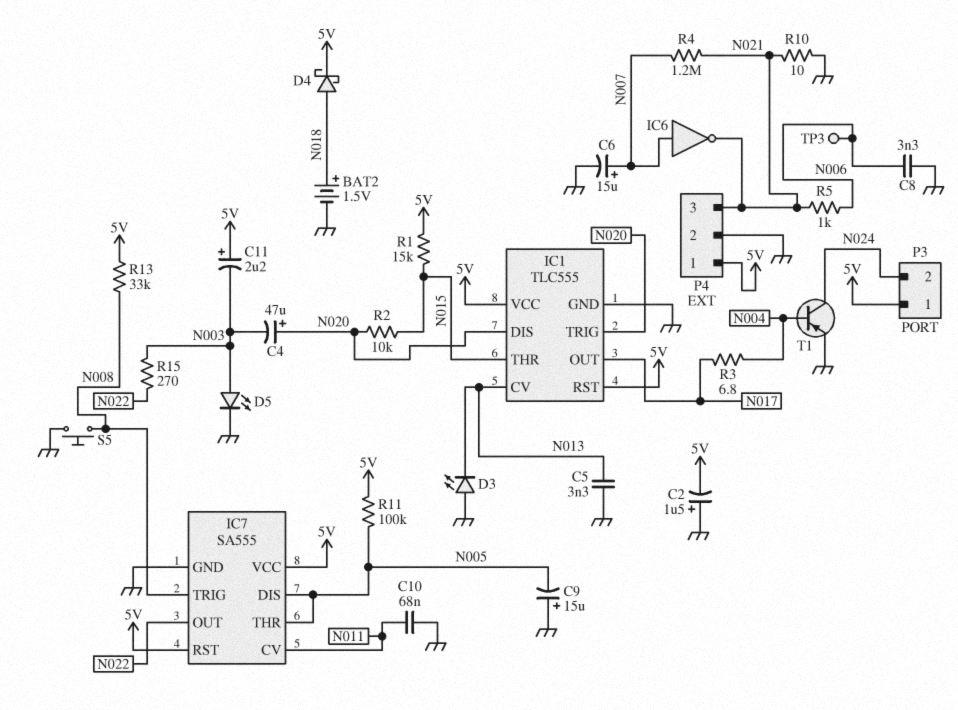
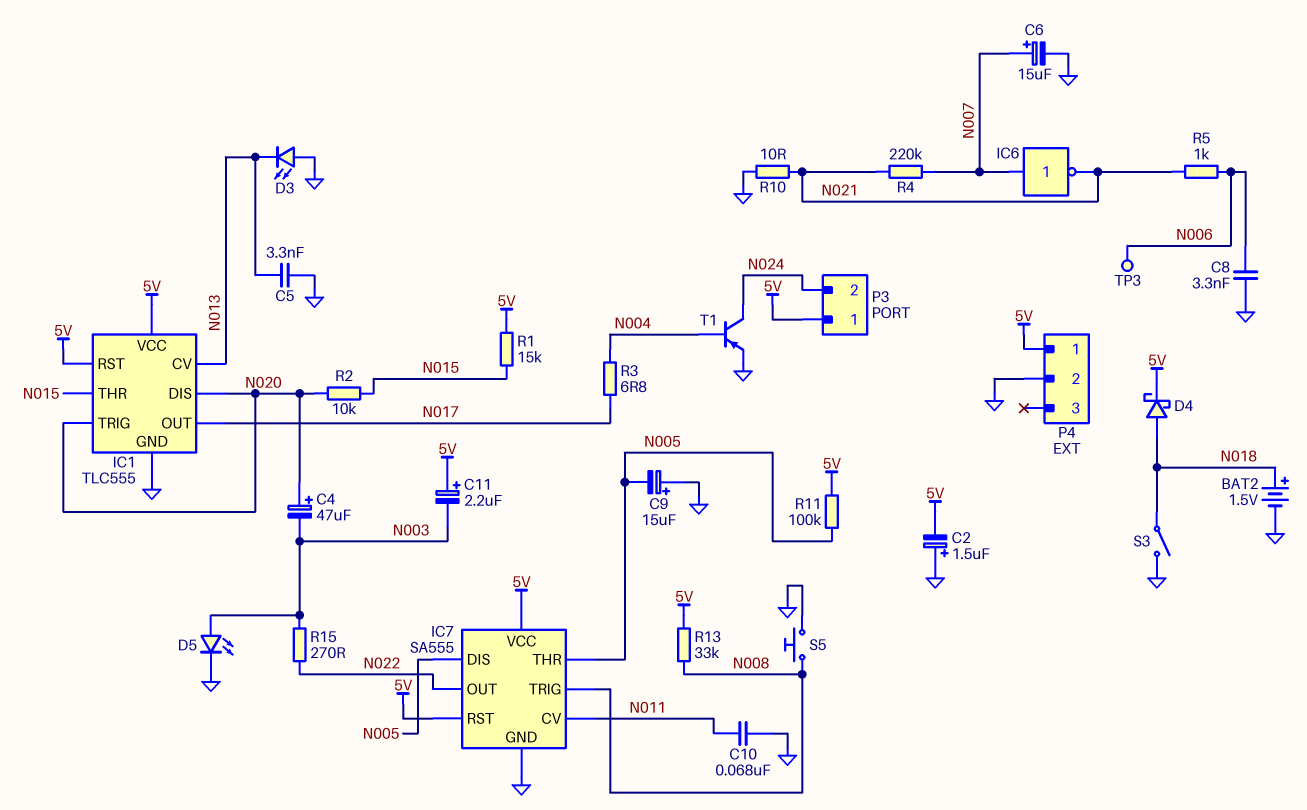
P4 pin 3: N021 -> none
R4: 1.2M (N007, N021) -> 220k (N007, N021)
S3: none -> switch (GND, N018)

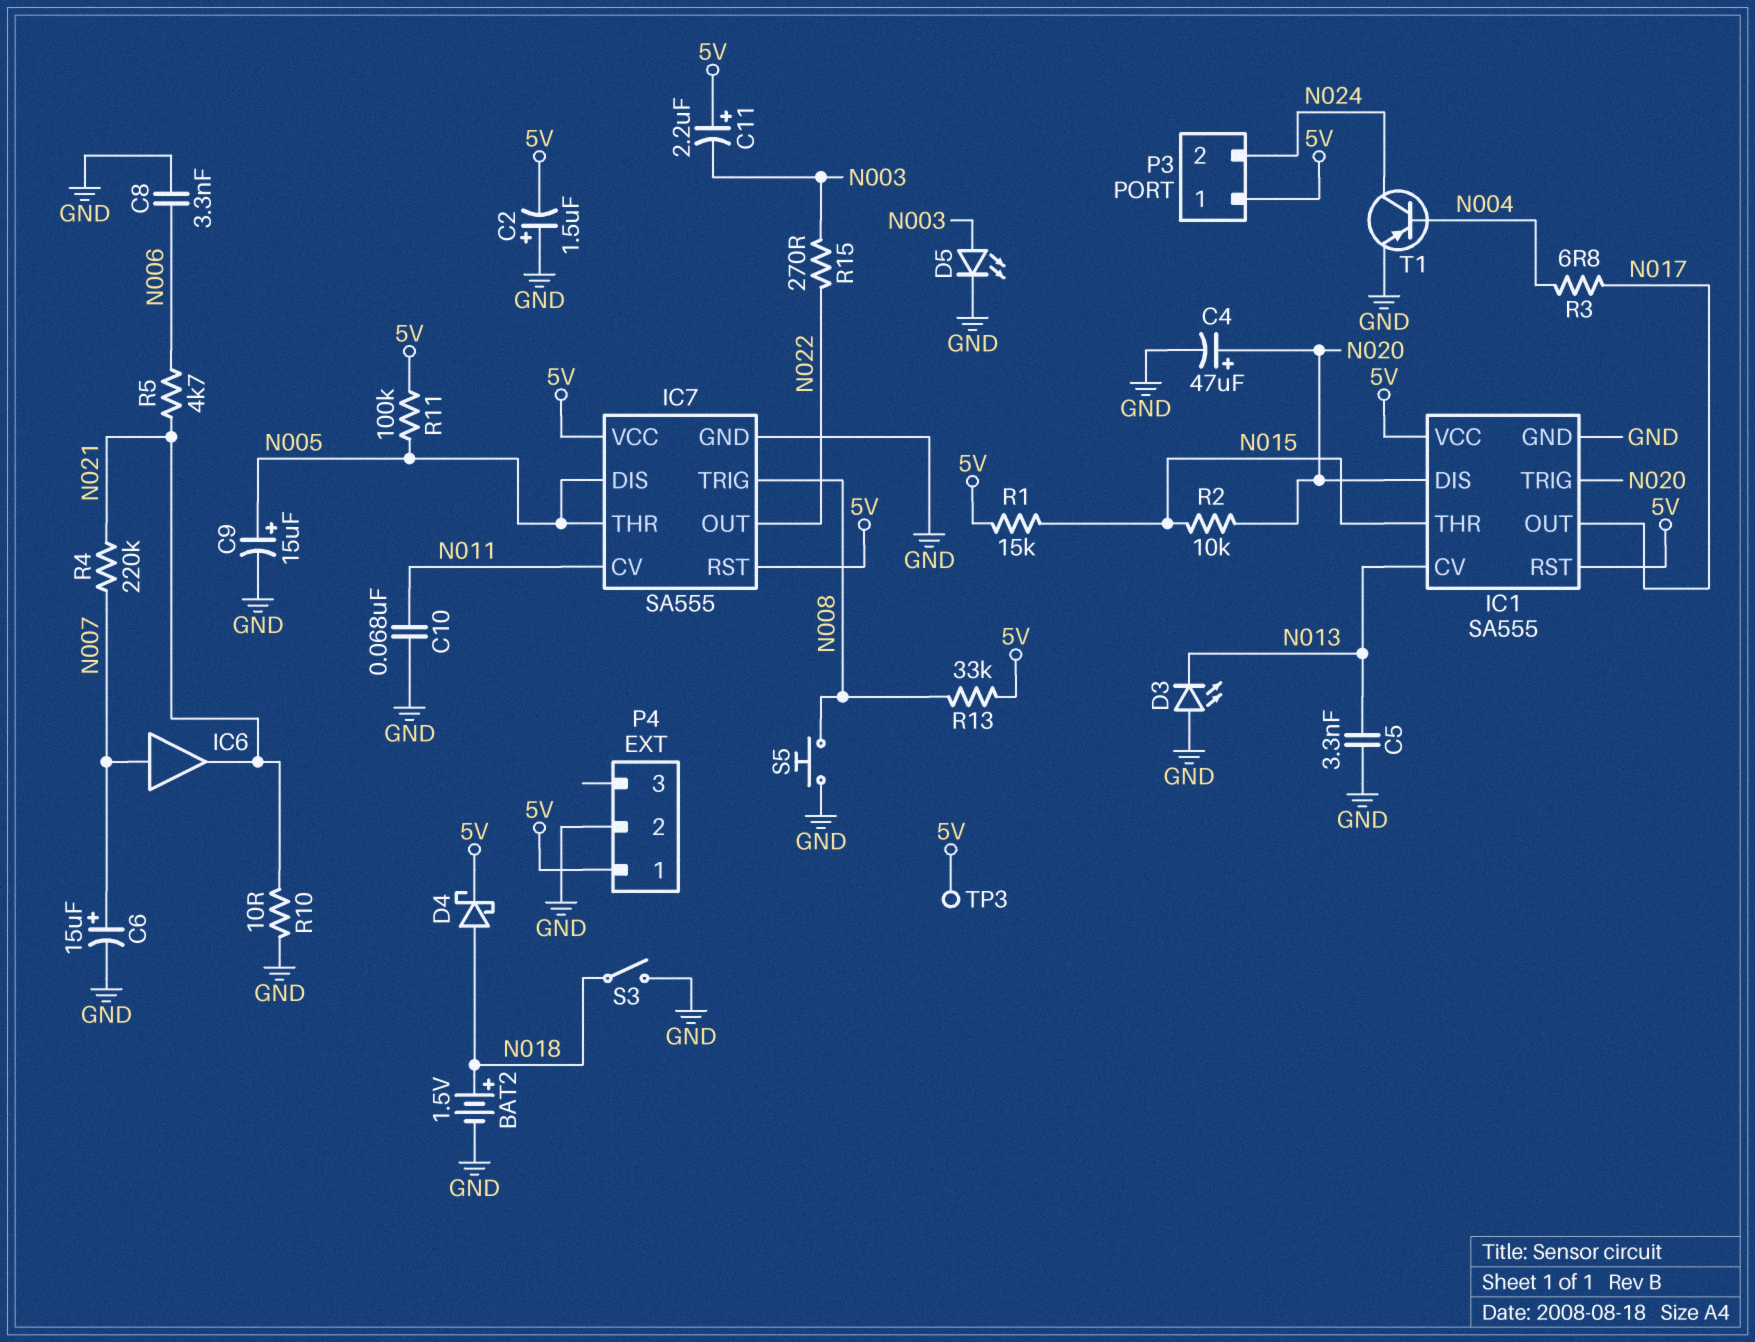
C4: 47uF (plus N020, minus N003) -> 47uF (plus N020, minus GND)
C9: 15uF (plus GND, minus N005) -> 15uF (plus N005, minus GND)
IC1: TLC555 -> SA555
IC6: NOT (in N007, out N021) -> buffer (in N007, out N021)
R5: 1k (N006, N021) -> 4.7k (N006, N021)
TP3: test point (N006) -> test point (5V)

